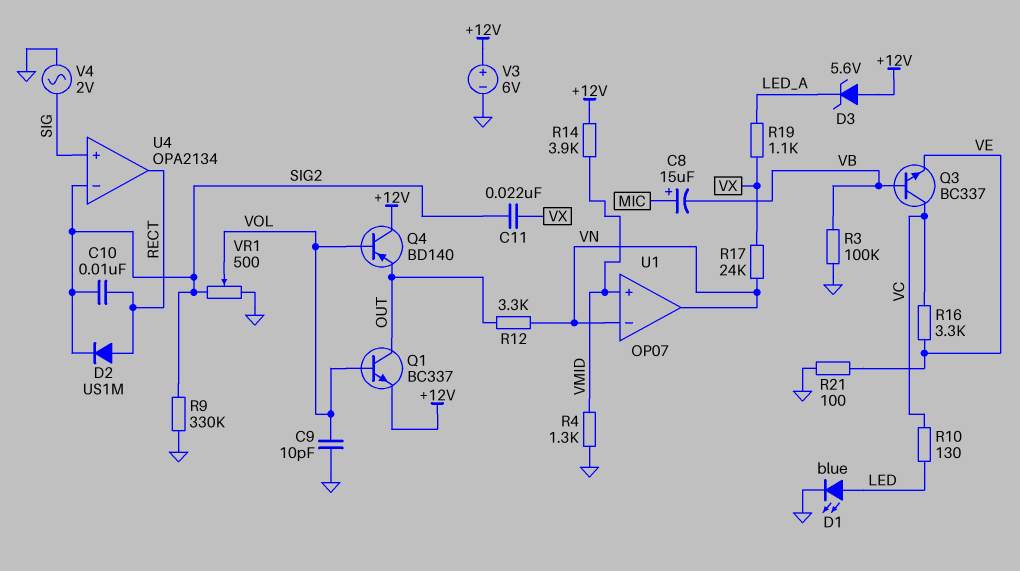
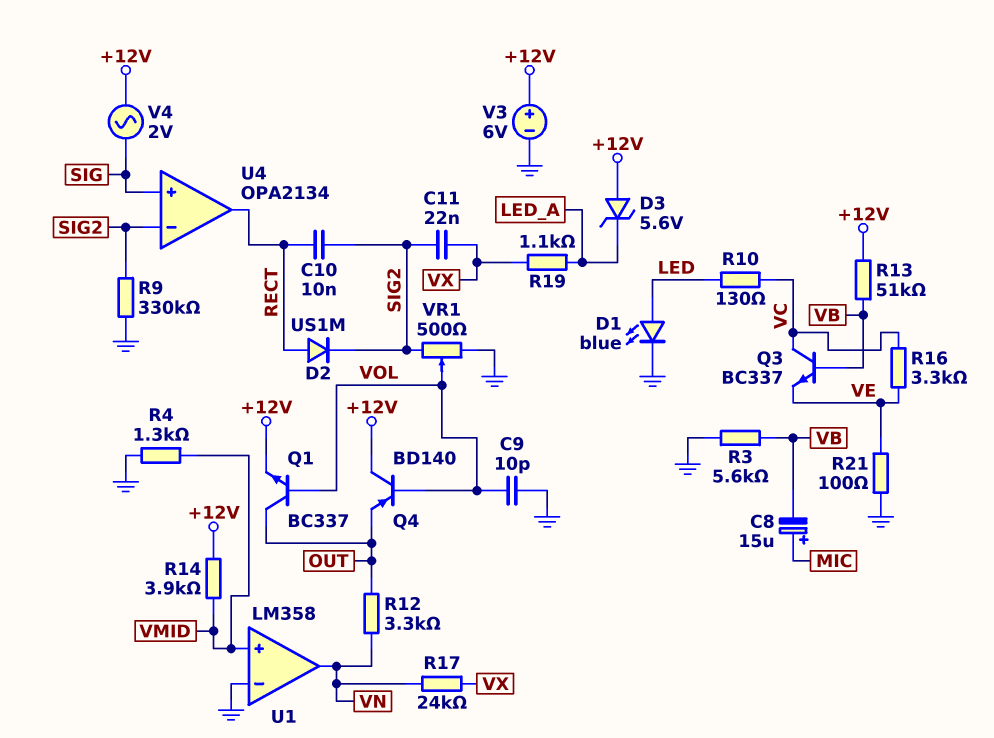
R3: 100k (GND, VB) -> 5.6k (GND, VB)
R13: none -> 51k (+12V, VB)
U1: OP07 -> LM358
U1 pin in-: VN -> GND
V4: AC 2V (GND, SIG) -> AC 2V (+12V, SIG)

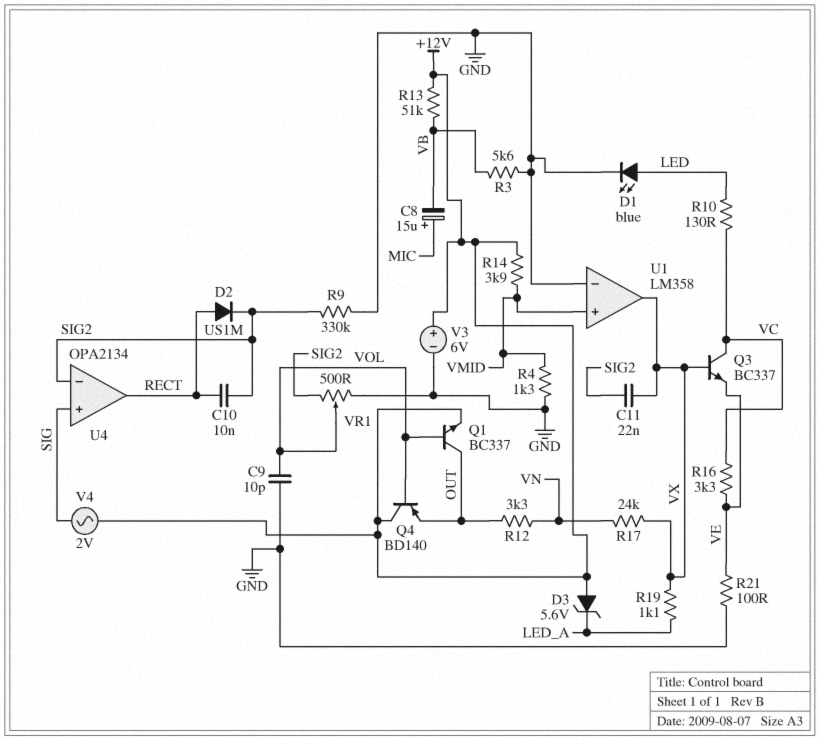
Q3: NPN BC337 (B VB, C VC, E VE) -> NPN BC337 (B VX, C VC, E VE)
U1 pin out: VN -> VX

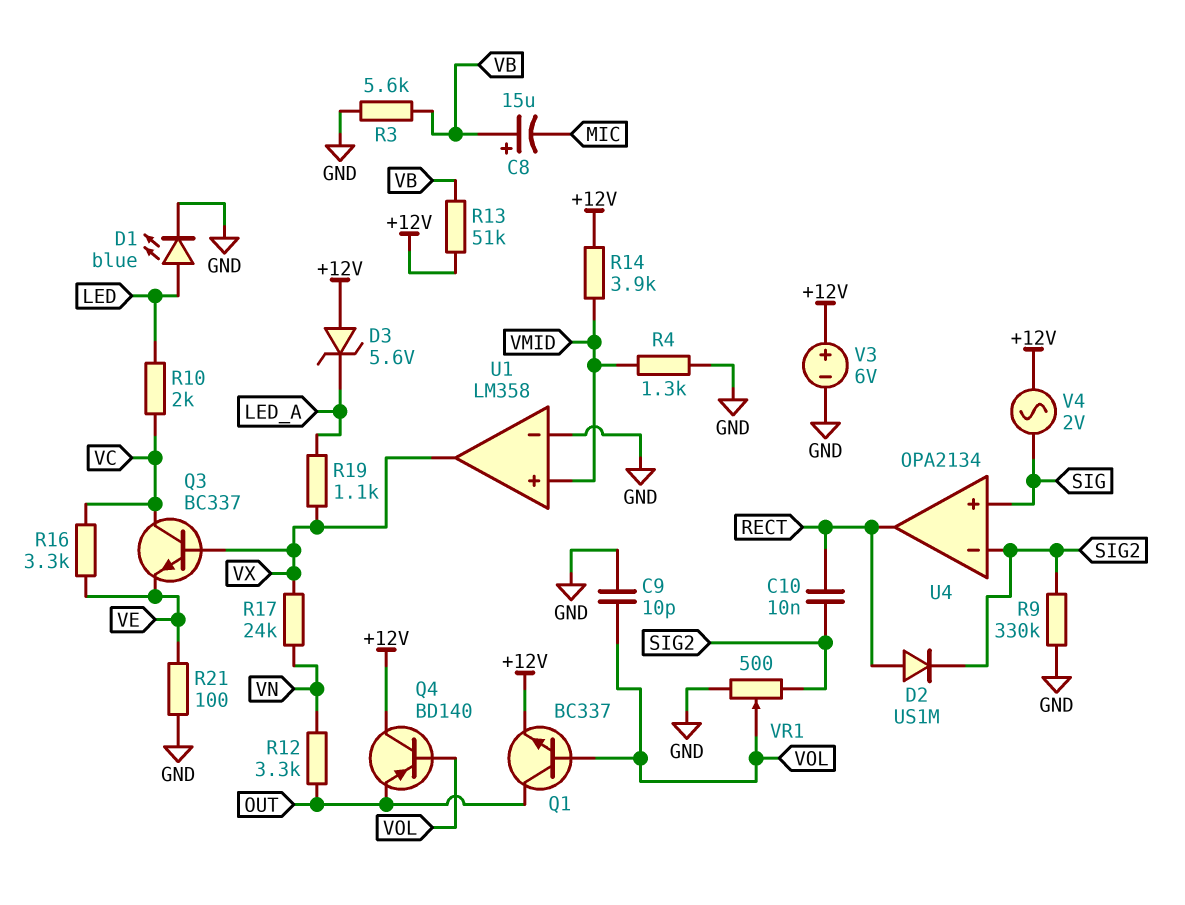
C8: 15uF (plus MIC, minus VB) -> 15uF (plus VB, minus MIC)
C11: 22nF (SIG2, VX) -> none
R10: 130 (LED, VC) -> 2k (LED, VC)

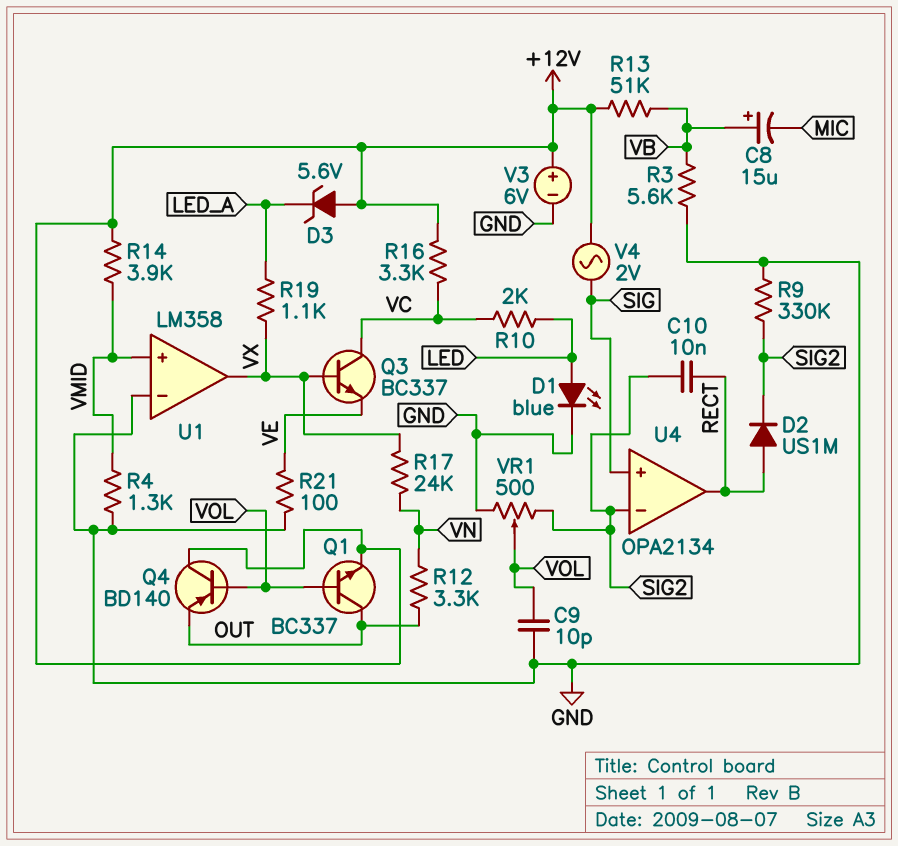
R16: 3.3k (VC, VE) -> 3.3k (+12V, VC)

